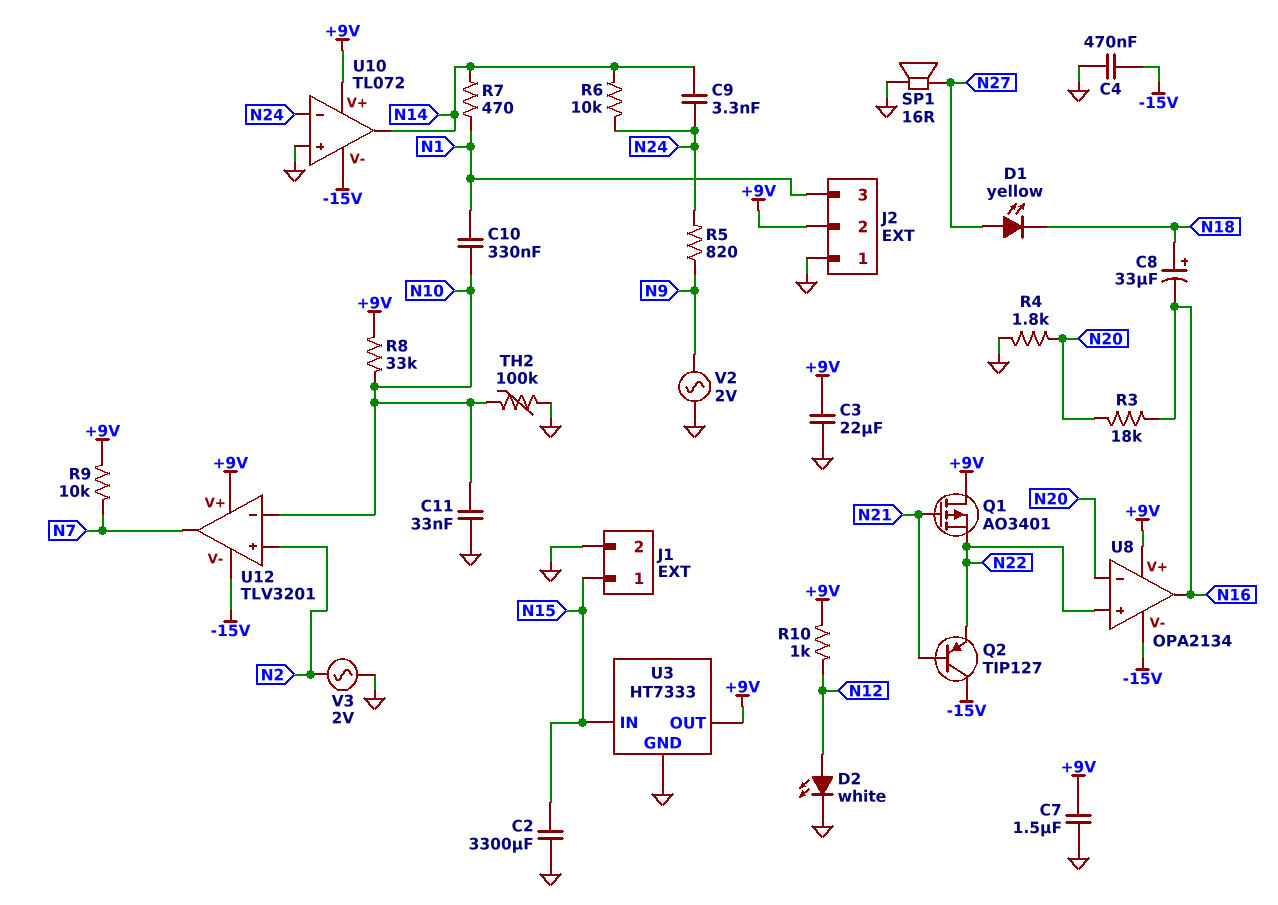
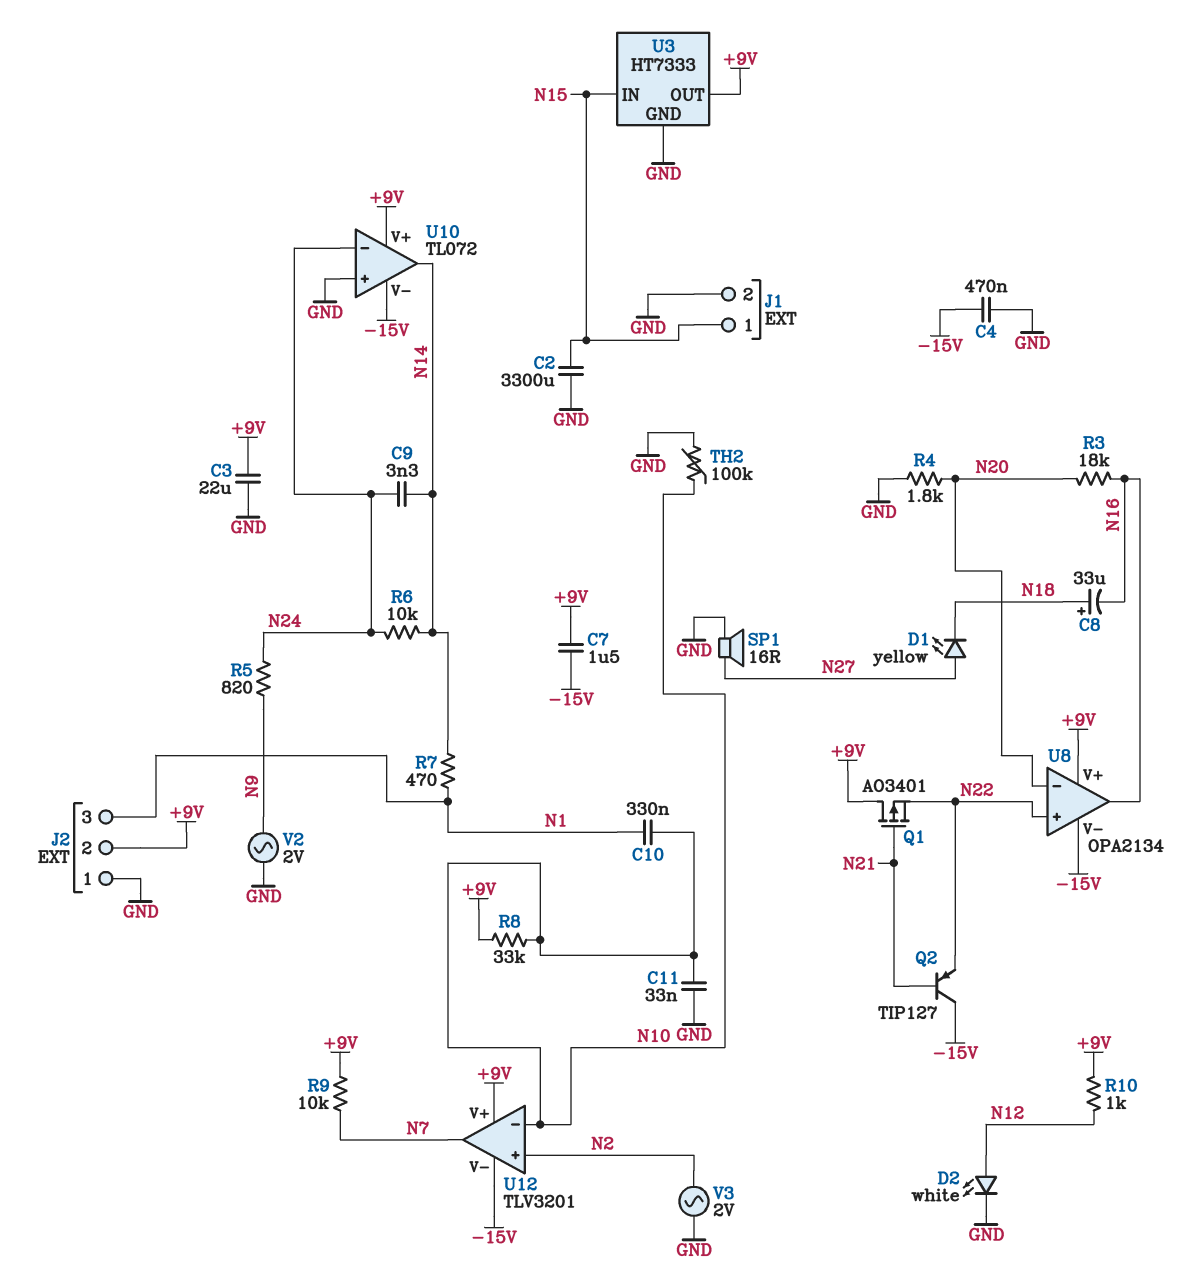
C7: 1.5uF (+9V, GND) -> 1.5uF (+9V, -15V)

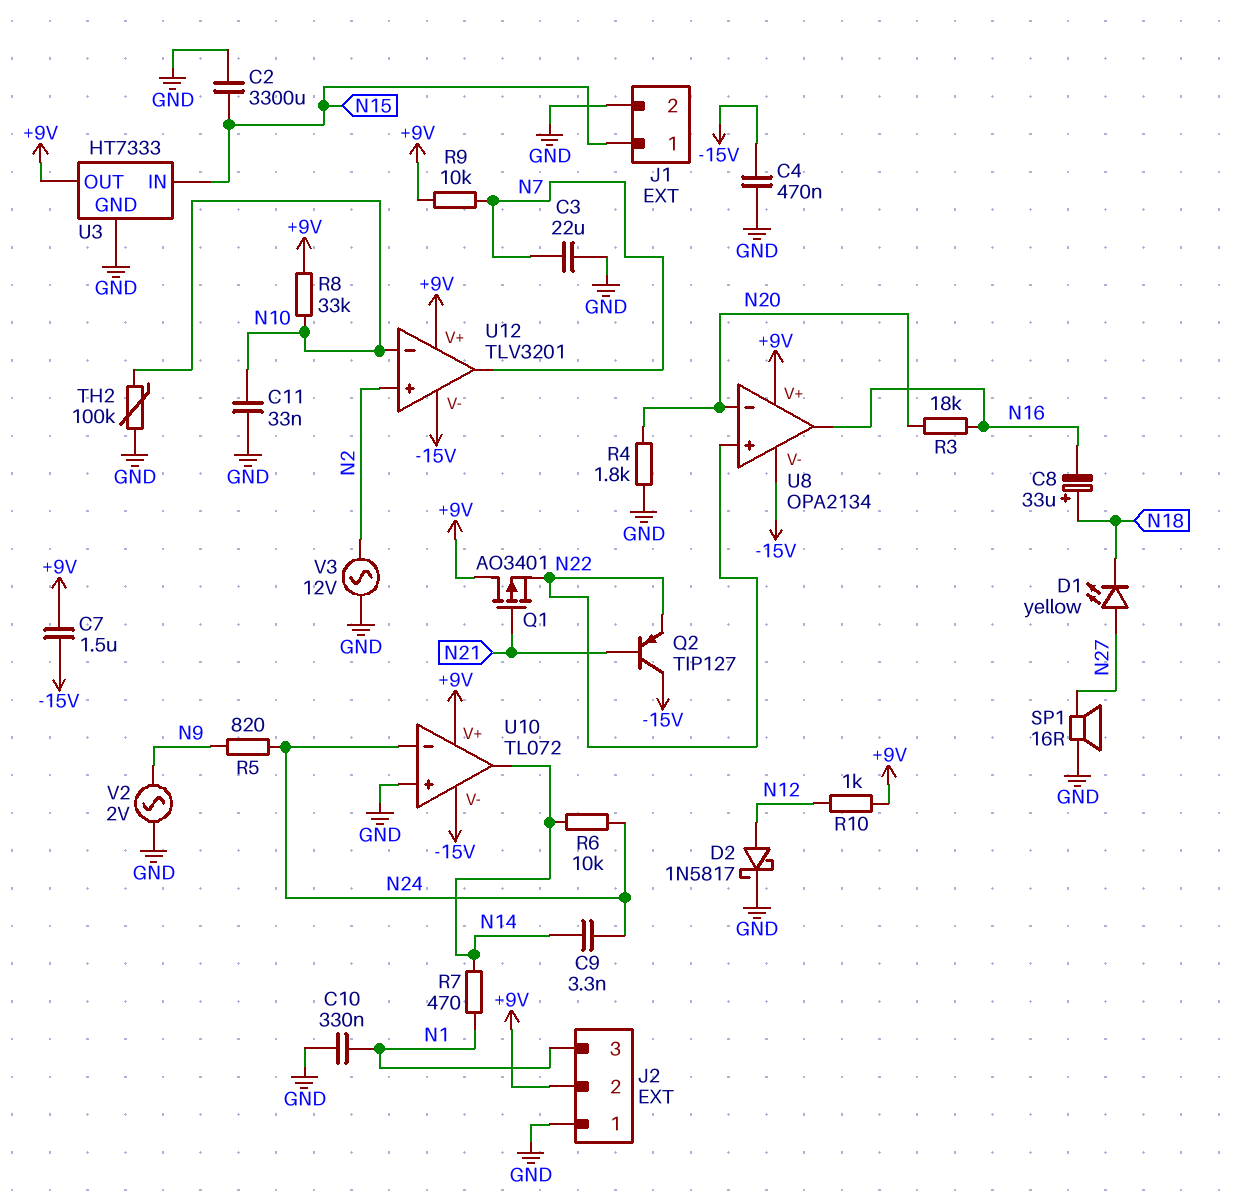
C3: 22uF (+9V, GND) -> 22uF (GND, N7)
C10: 330nF (N1, N10) -> 330nF (GND, N1)
D2: LED white (A N12, K GND) -> schottky 1N5817 (A N12, K GND)
V3: AC 2V (GND, N2) -> AC 12V (GND, N2)

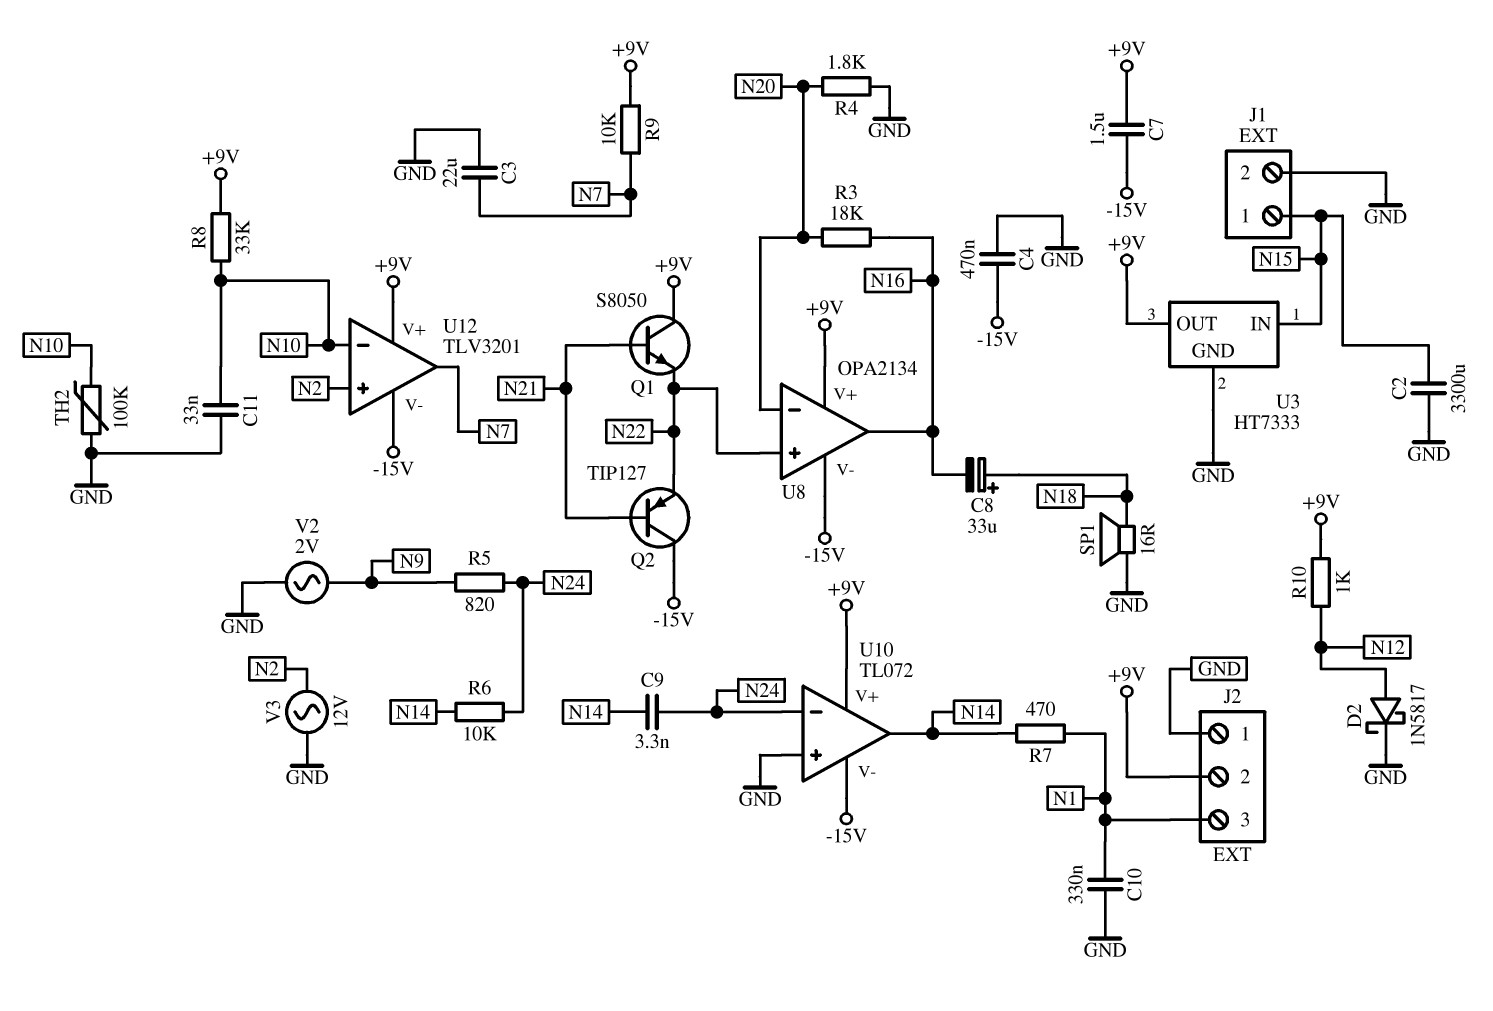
D1: LED yellow (A N27, K N18) -> none
Q1: PMOS AO3401 (G N21, D +9V, S N22) -> NPN S8050 (B N21, C +9V, E N22)
SP1: speaker 16R (GND, N27) -> speaker 16R (GND, N18)

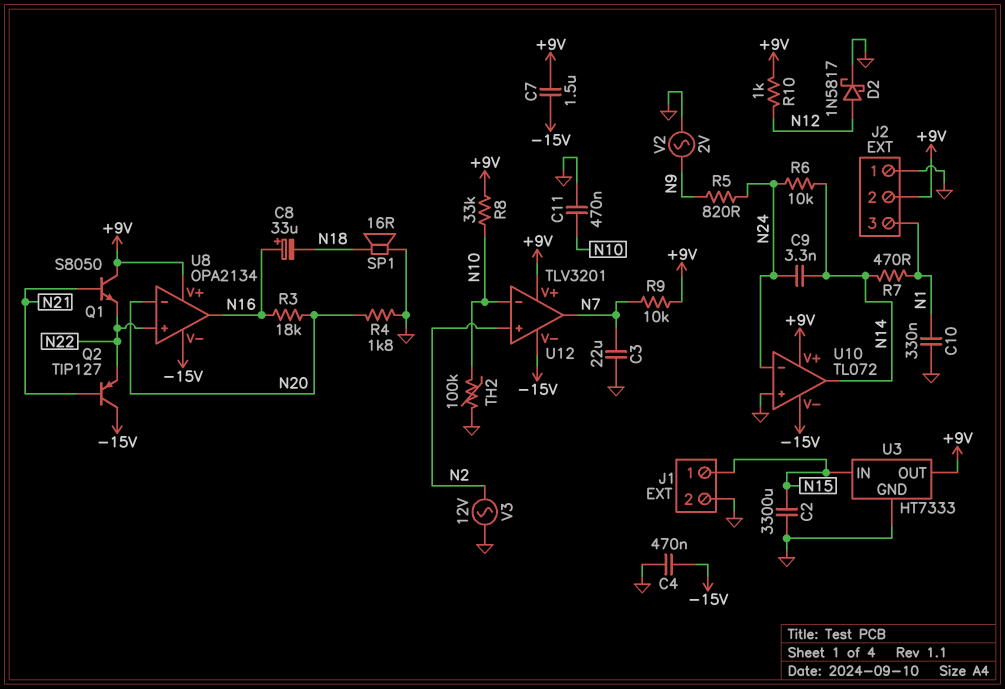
C8: 33uF (plus N18, minus N16) -> 33uF (plus N16, minus N18)
C11: 33nF (GND, N10) -> 470nF (GND, N10)

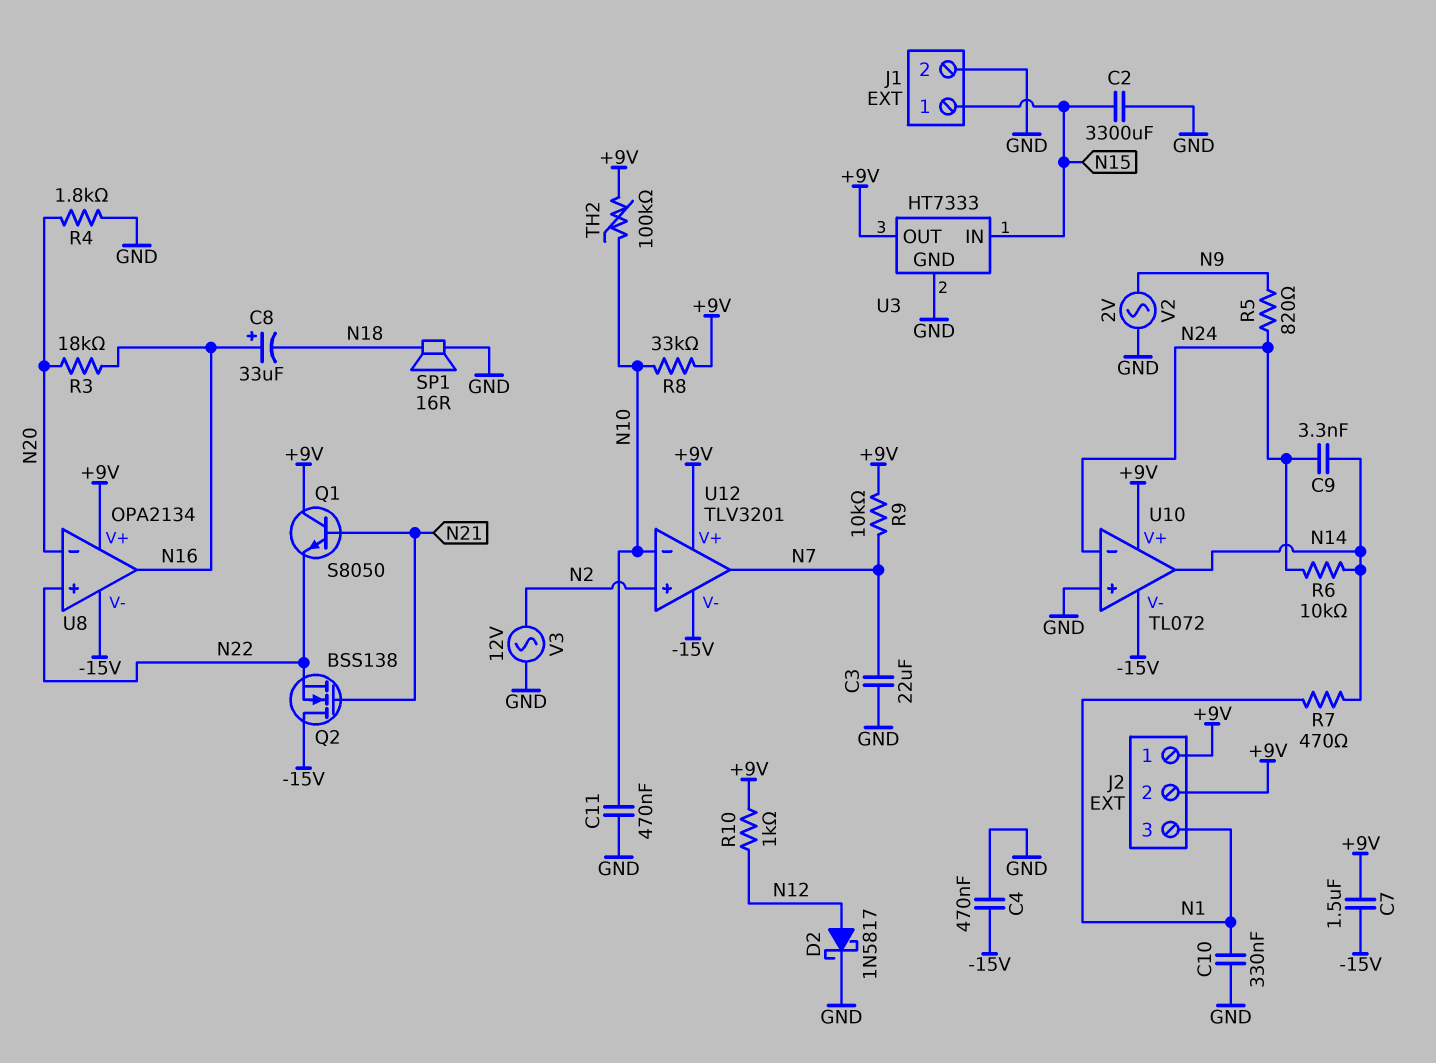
J2 pin 1: GND -> +9V
Q2: PNP TIP127 (B N21, C -15V, E N22) -> NMOS BSS138 (G N21, D -15V, S N22)
TH2: 100k (GND, N10) -> 100k (+9V, N10)

